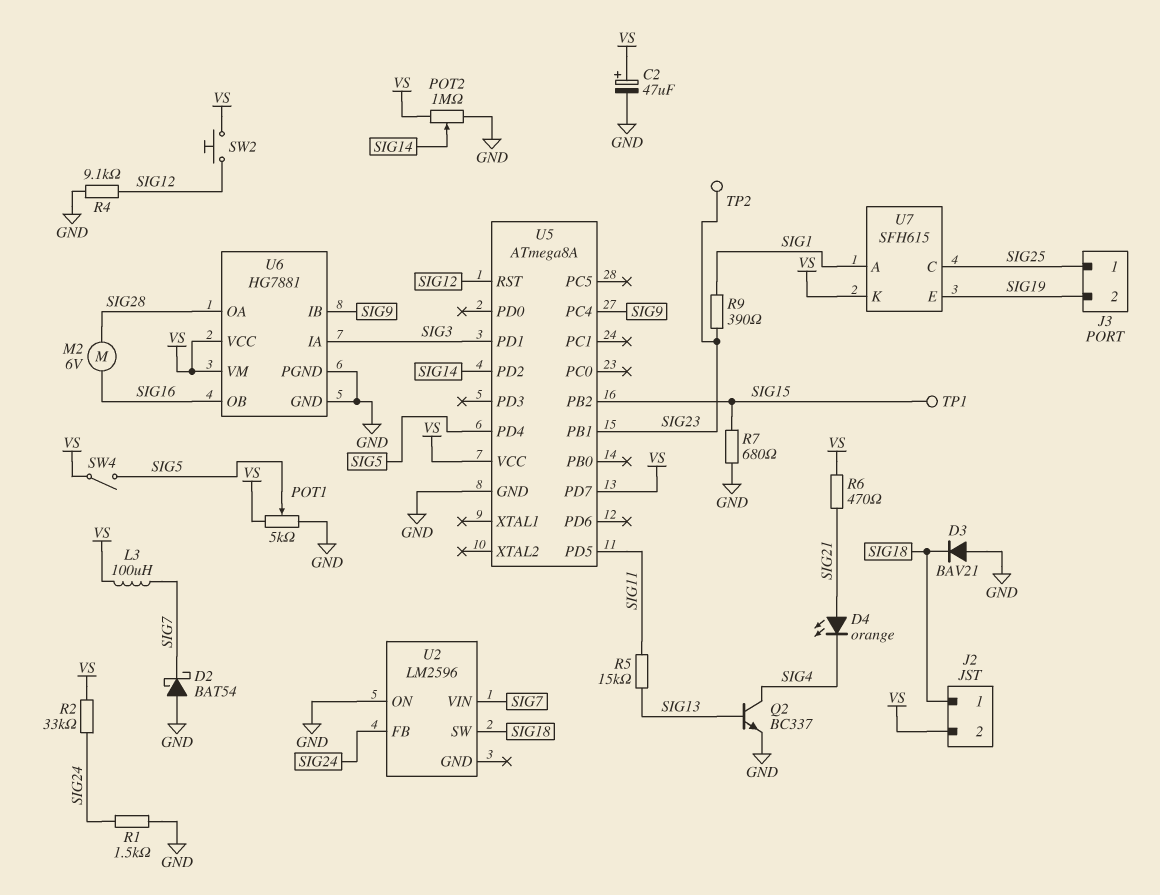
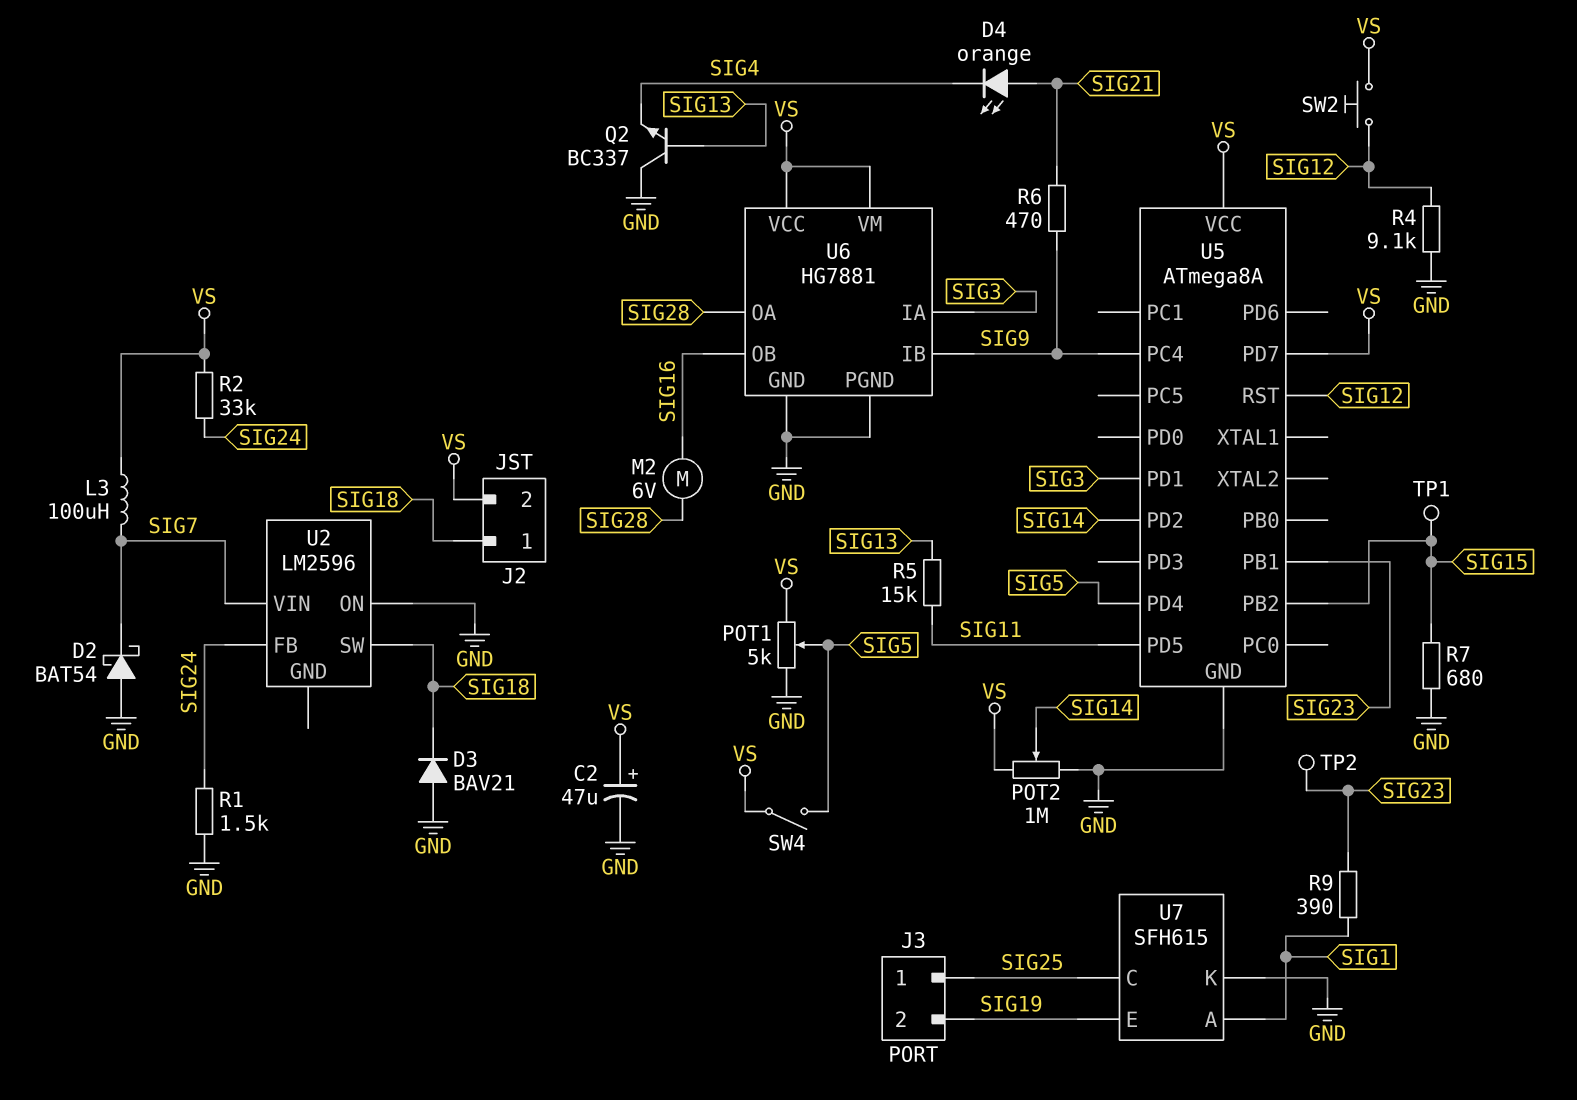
Q2: NPN BC337 (B SIG13, C SIG4, E GND) -> NPN BC337 (B SIG13, C GND, E SIG4)
R6: 470 (SIG21, VS) -> 470 (SIG9, SIG21)
U7 pin K: VS -> GND

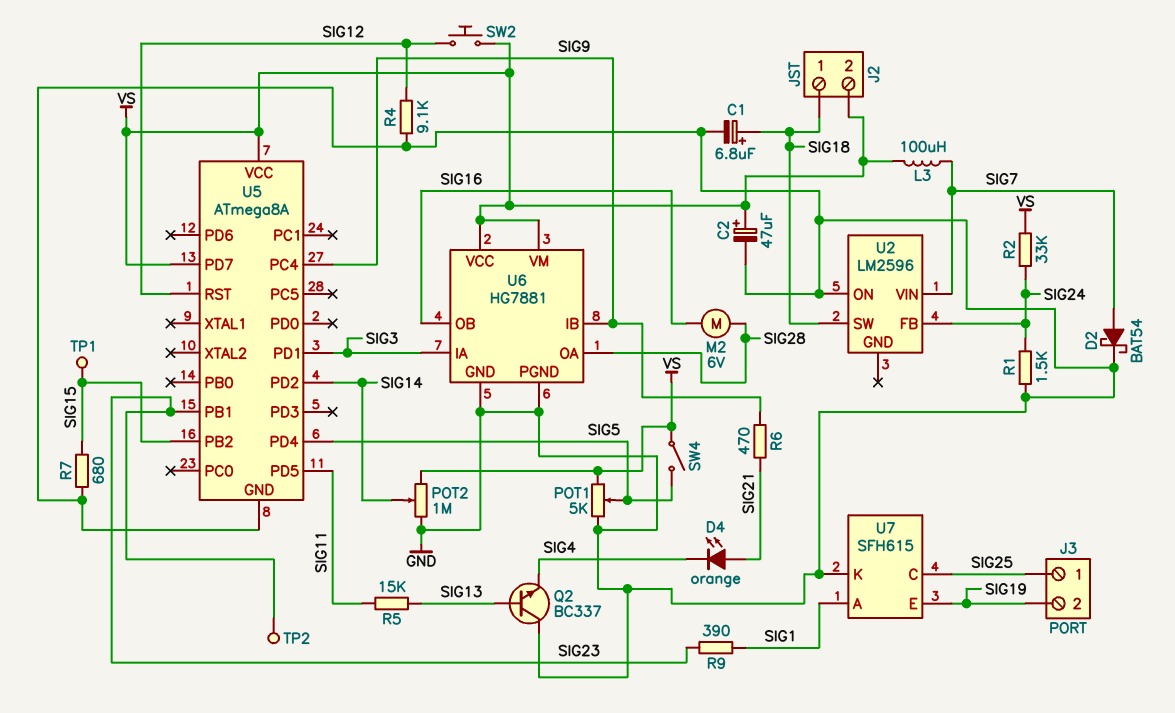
C1: none -> 6.8uF (plus SIG18, minus GND)
D2: schottky BAT54 (A GND, K SIG7) -> schottky BAT54 (A SIG7, K GND)
D3: diode BAV21 (A GND, K SIG18) -> none

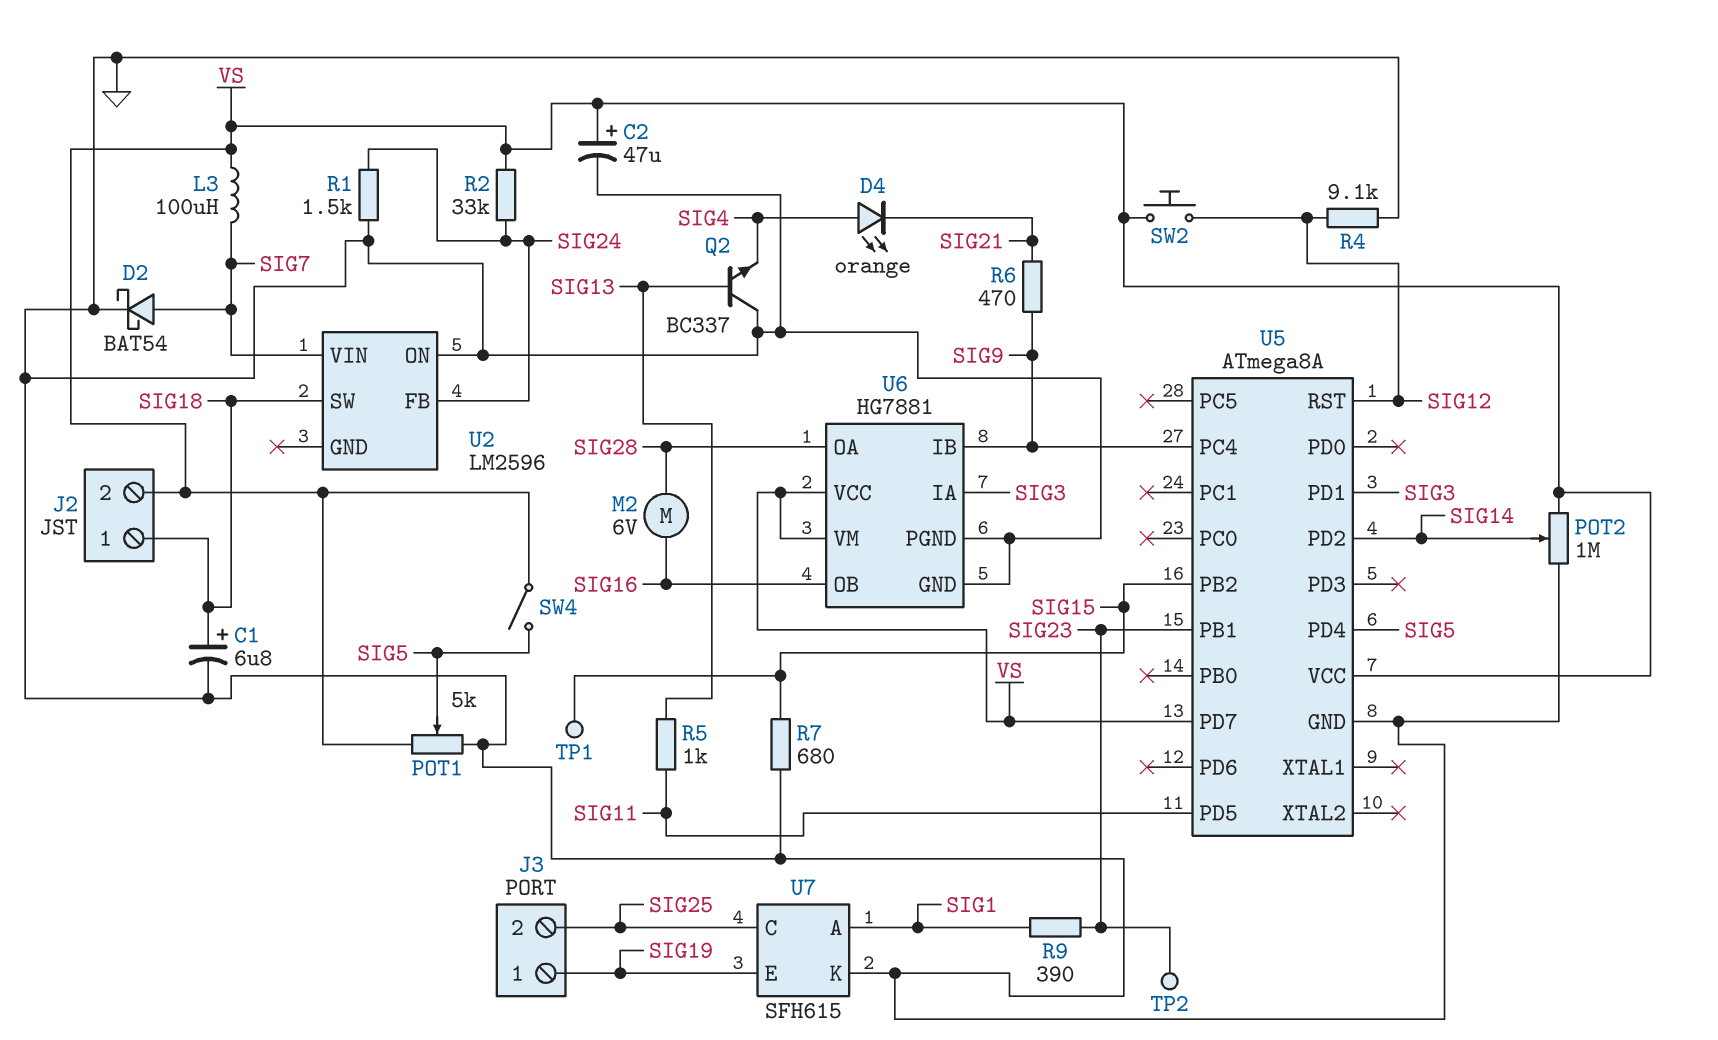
D4: LED orange (A SIG21, K SIG4) -> LED orange (A SIG4, K SIG21)
J3 pin 1: SIG25 -> SIG19
J3 pin 2: SIG19 -> SIG25
R5: 15k (SIG11, SIG13) -> 1k (SIG11, SIG13)

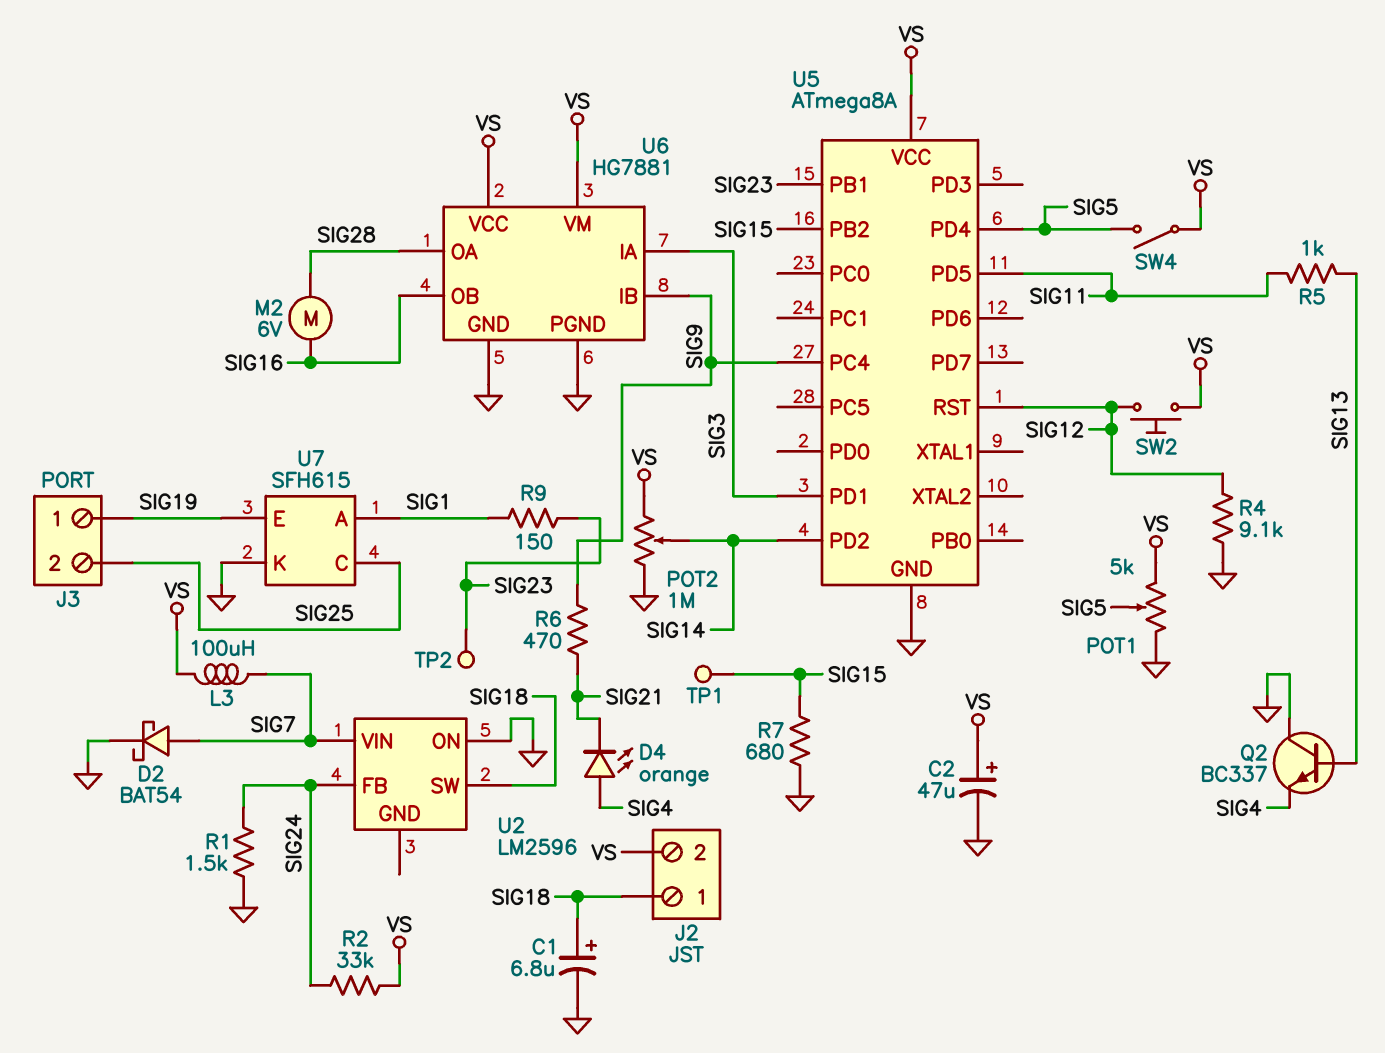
R9: 390 (SIG1, SIG23) -> 150 (SIG1, SIG23)
U5 pin PD7: VS -> none

